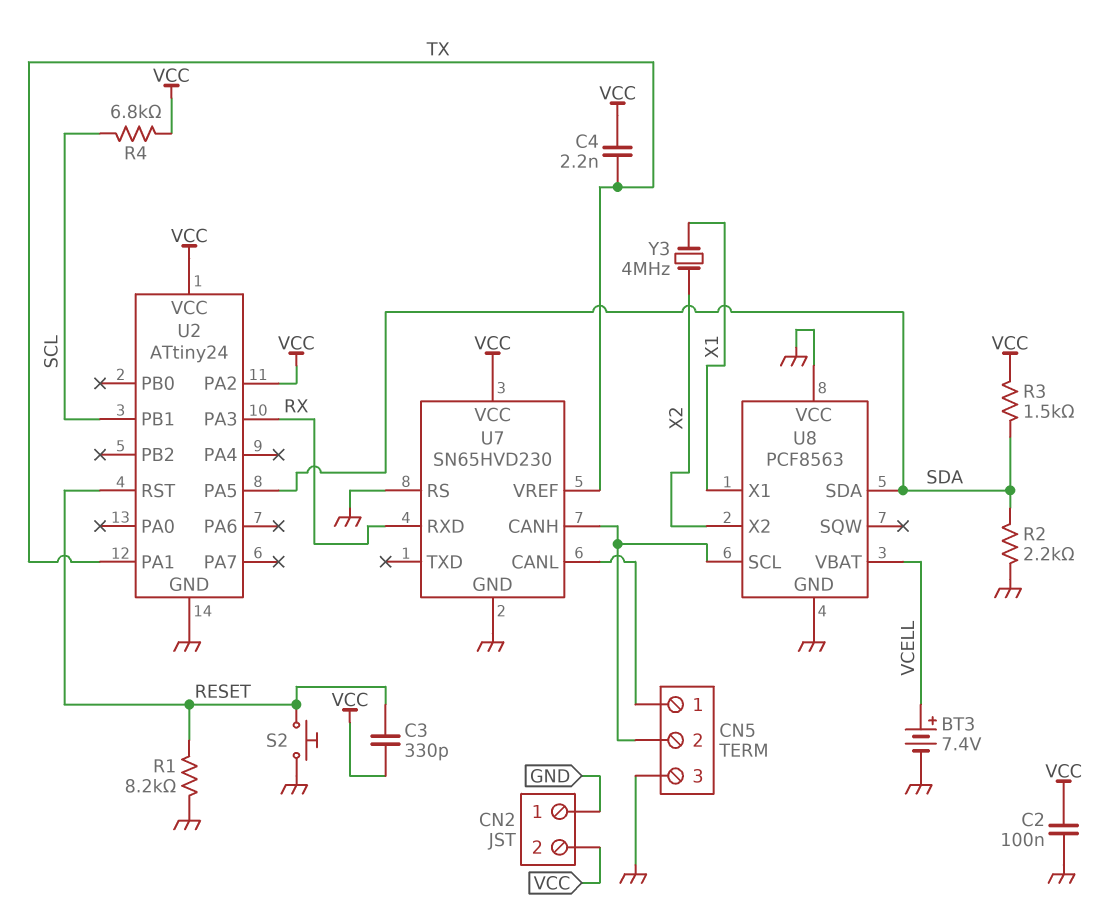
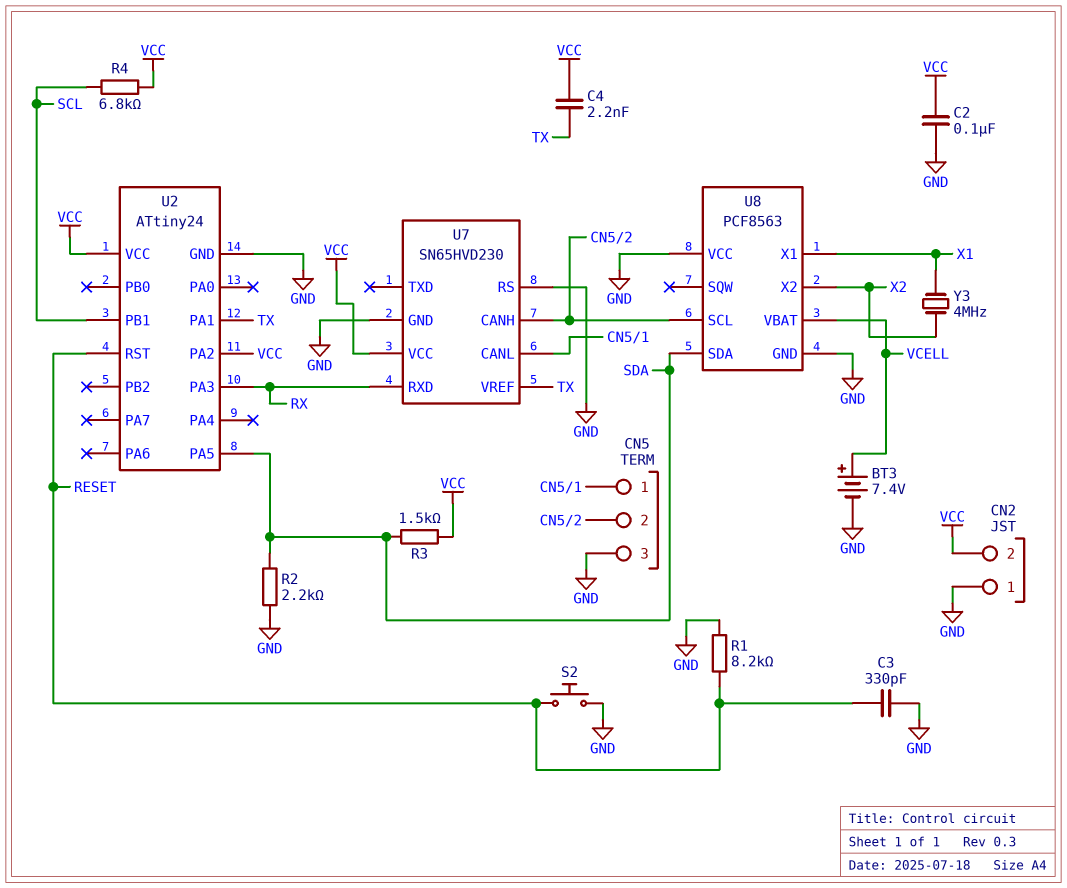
C3: 330pF (RESET, VCC) -> 330pF (GND, RESET)

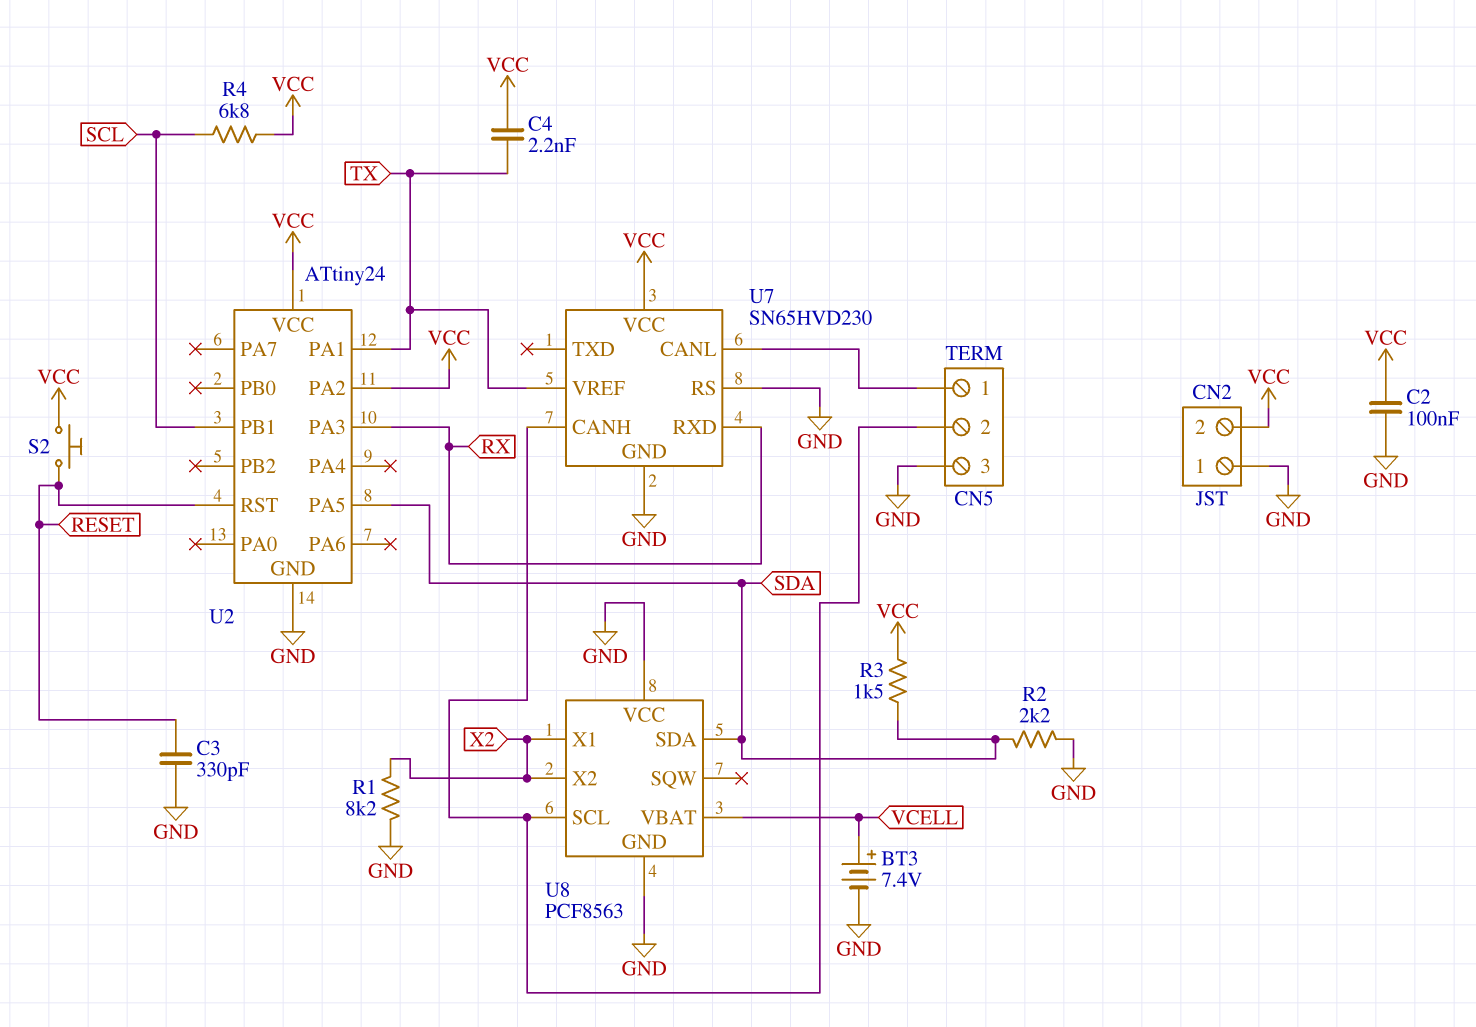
R1: 8.2k (GND, RESET) -> 8.2k (GND, X2)
S2: button (GND, RESET) -> button (RESET, VCC)
U8 pin X1: X1 -> X2
Y3: 4MHz (X1, X2) -> none

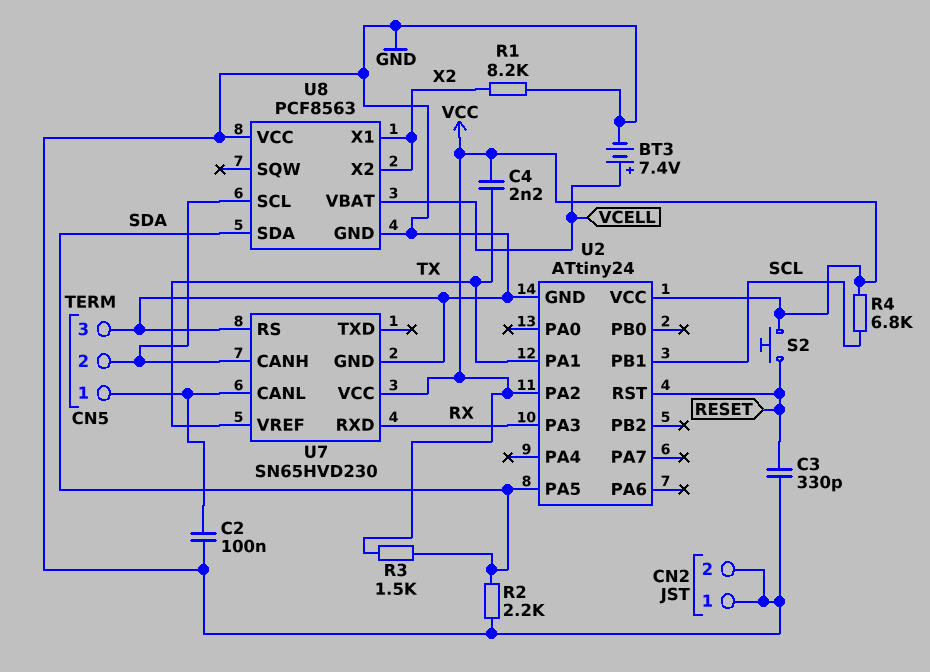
C2: 100nF (GND, VCC) -> 100nF (CN5/1, GND)
CN2 pin 2: VCC -> GND

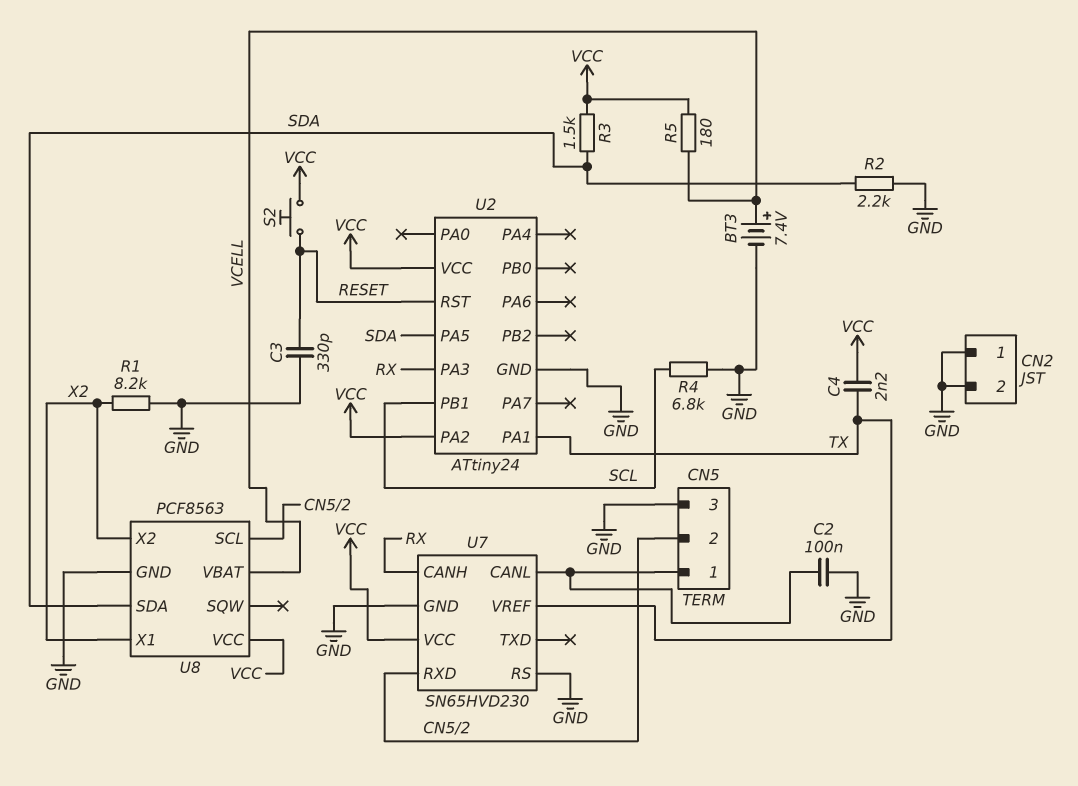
R4: 6.8k (SCL, VCC) -> 6.8k (GND, SCL)
R5: none -> 180 (VCC, VCELL)
U7 pin CANH: CN5/2 -> RX
U7 pin RXD: RX -> CN5/2
U8 pin VCC: GND -> VCC

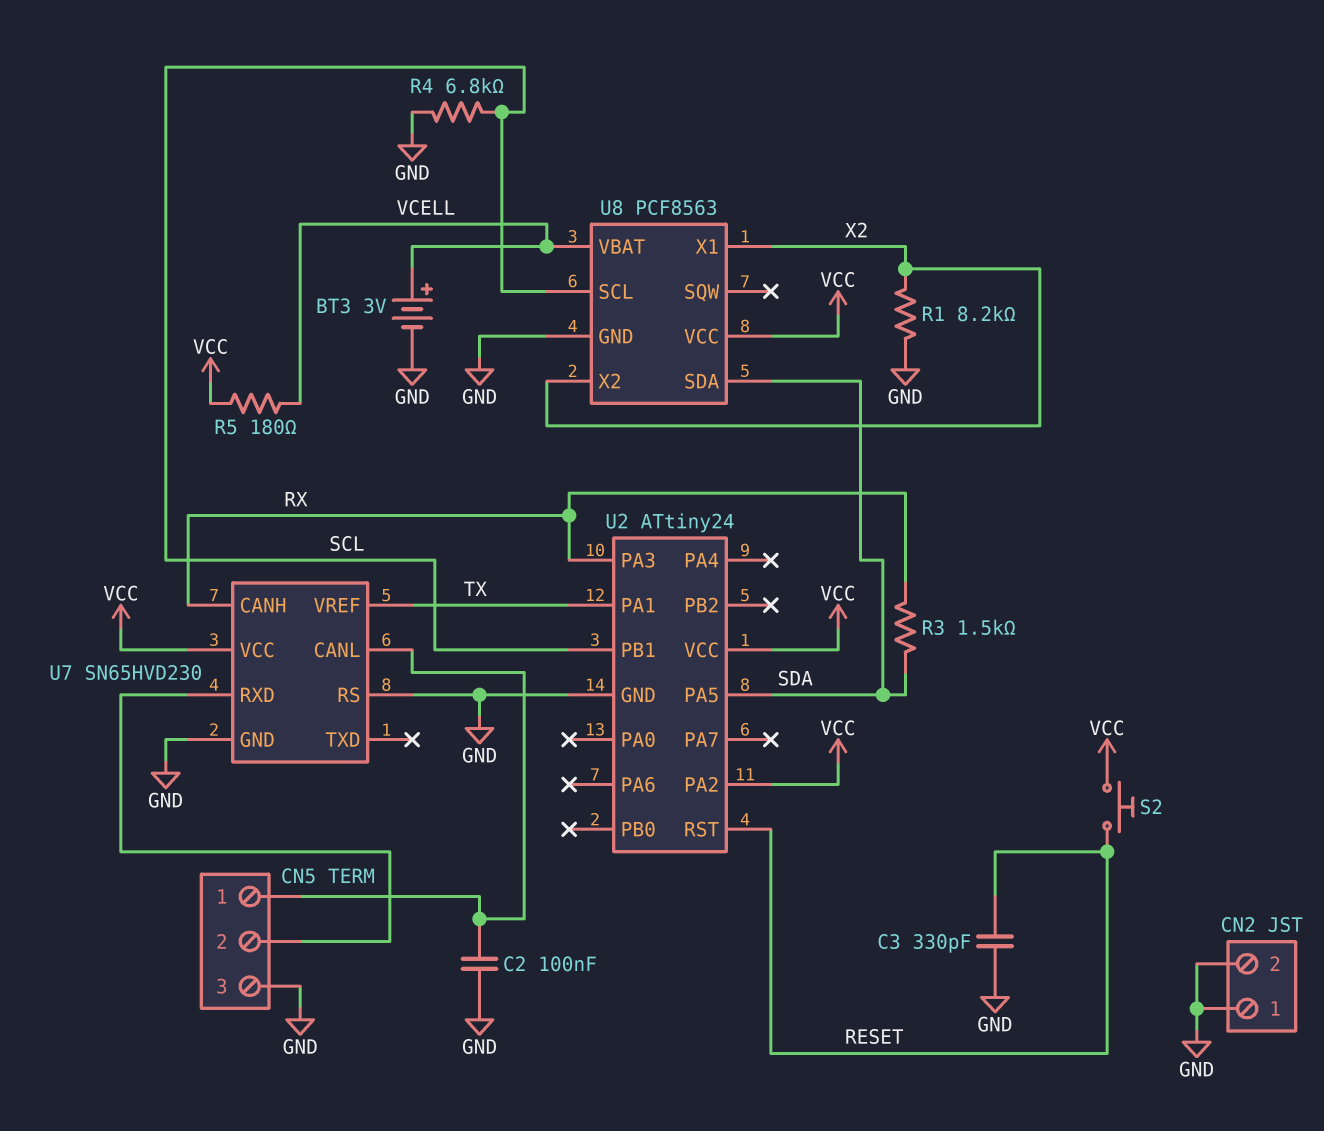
BT3: 7.4V (plus VCELL, minus GND) -> 3V (plus VCELL, minus GND)
C4: 2.2nF (TX, VCC) -> none
R2: 2.2k (GND, SDA) -> none
R3: 1.5k (SDA, VCC) -> 1.5k (RX, SDA)
U8 pin SCL: CN5/2 -> SCL

